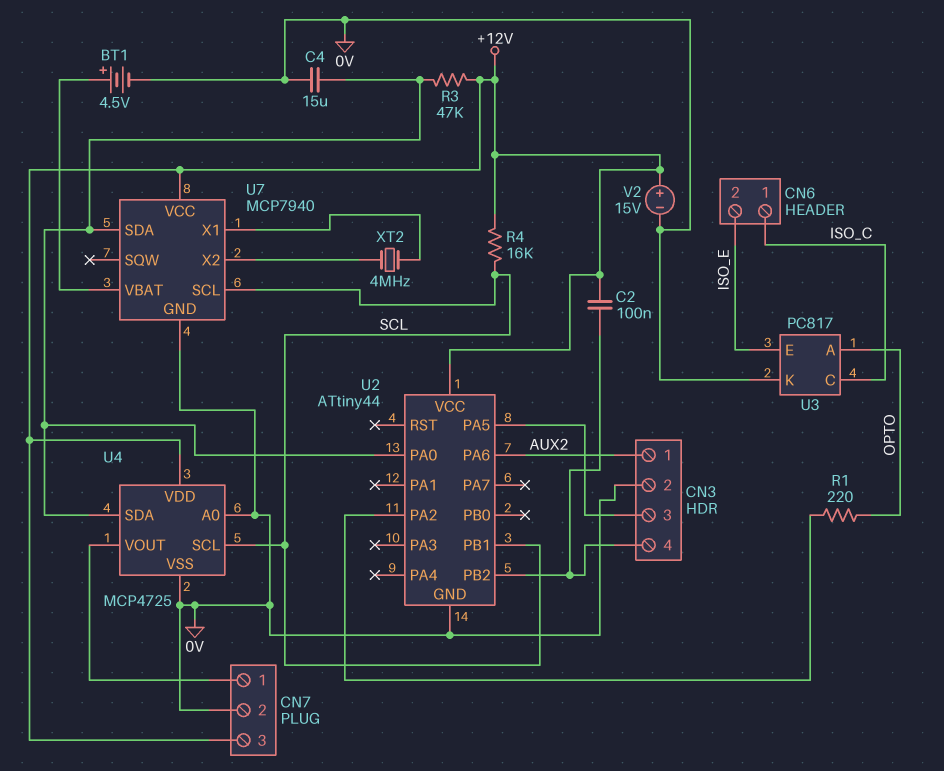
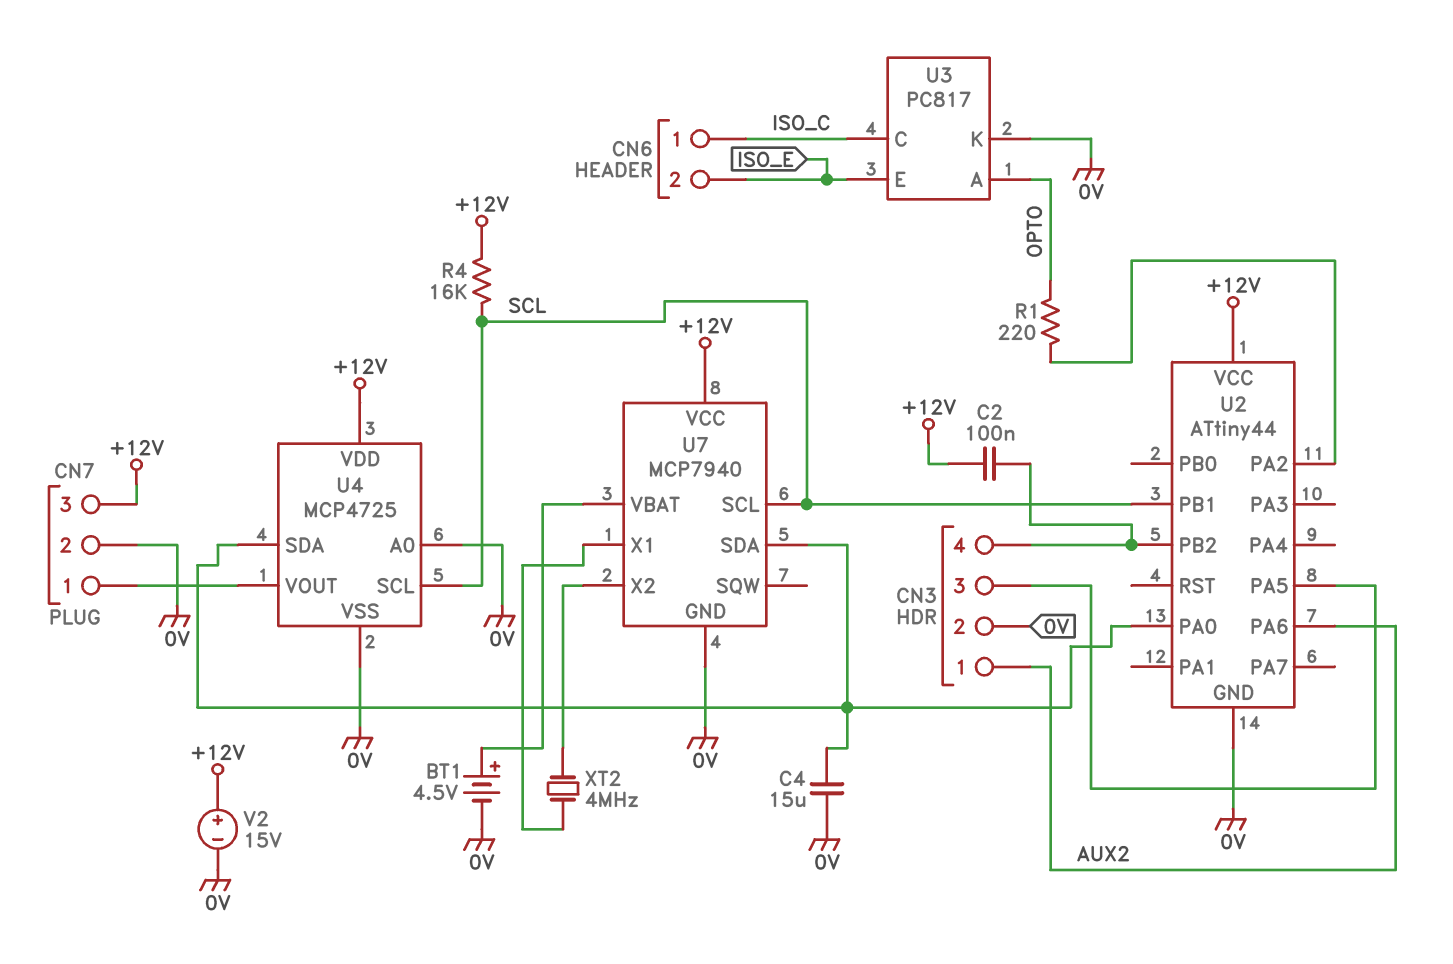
R3: 47k (+12V, U2/PA0) -> none

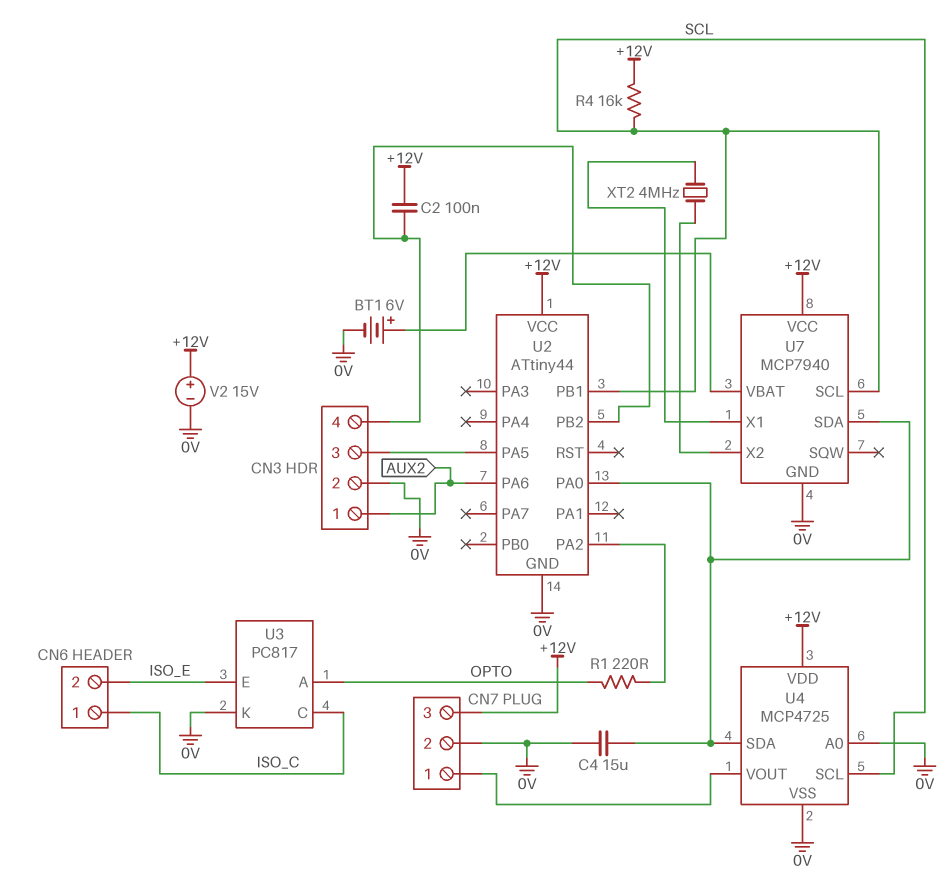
BT1: 4.5V (plus U7/VBAT, minus 0V) -> 6V (plus U7/VBAT, minus 0V)

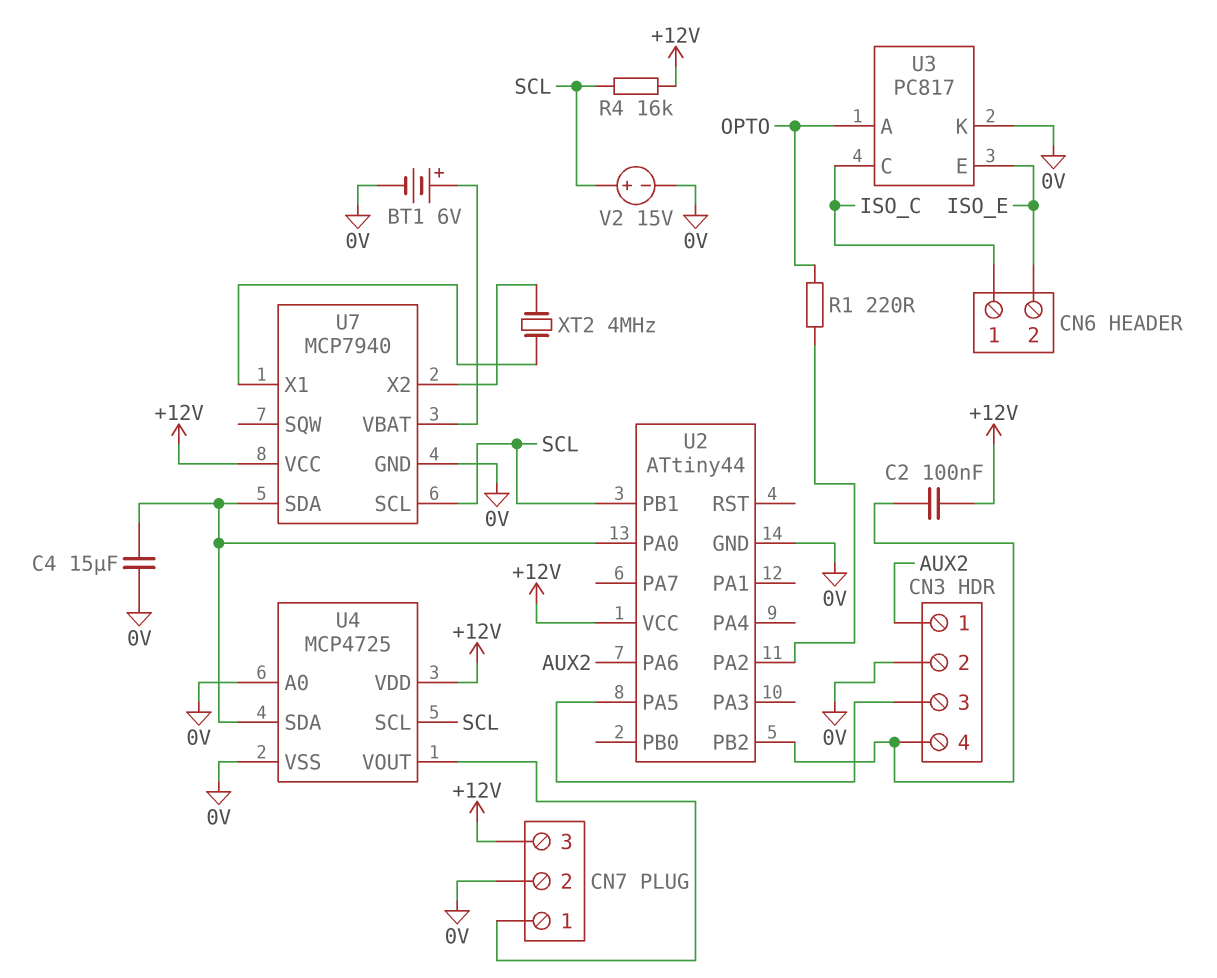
V2: 15V (plus +12V, minus 0V) -> 15V (plus SCL, minus 0V)

